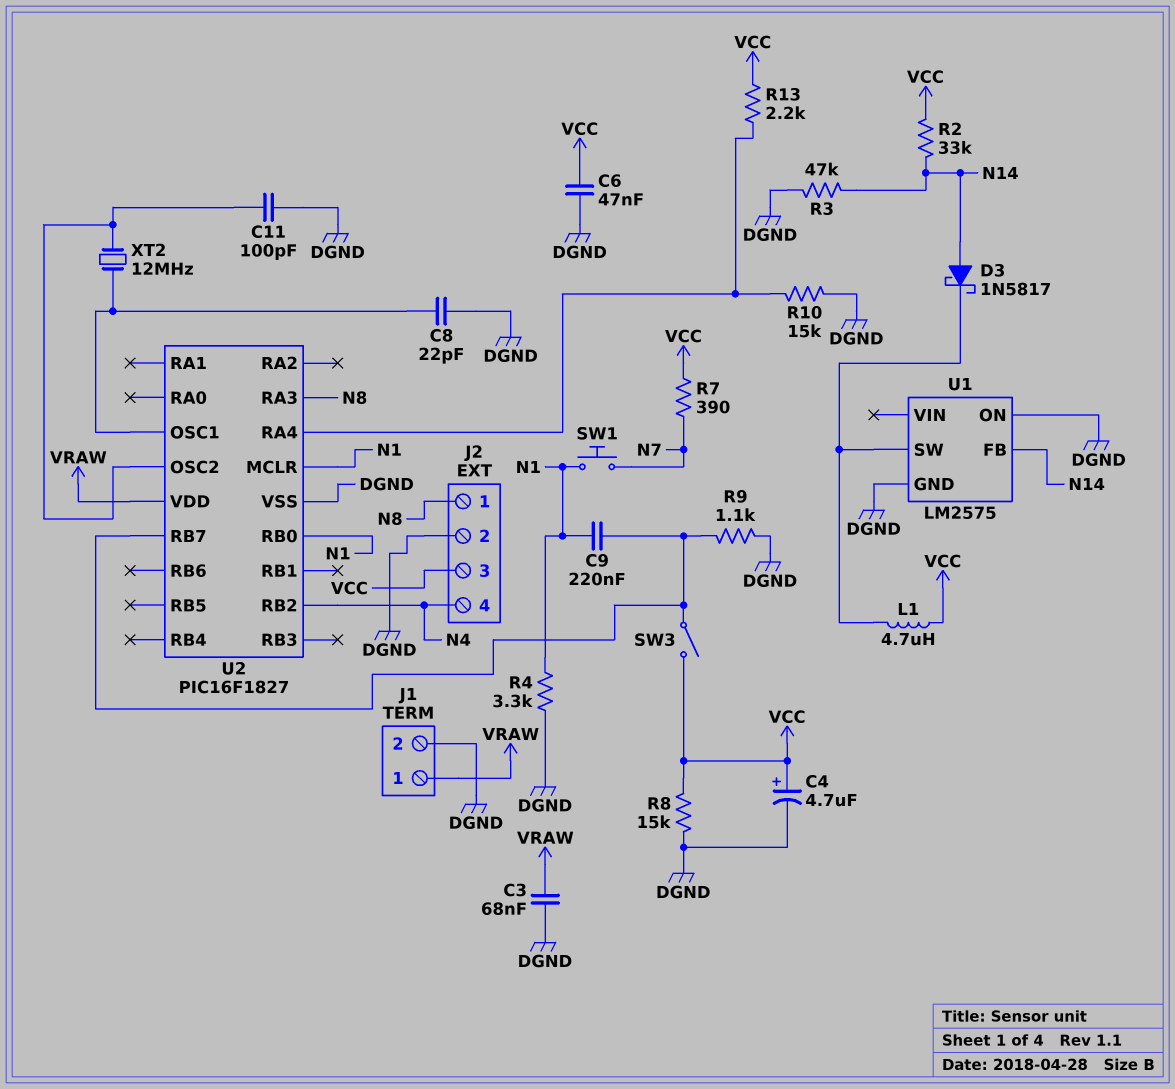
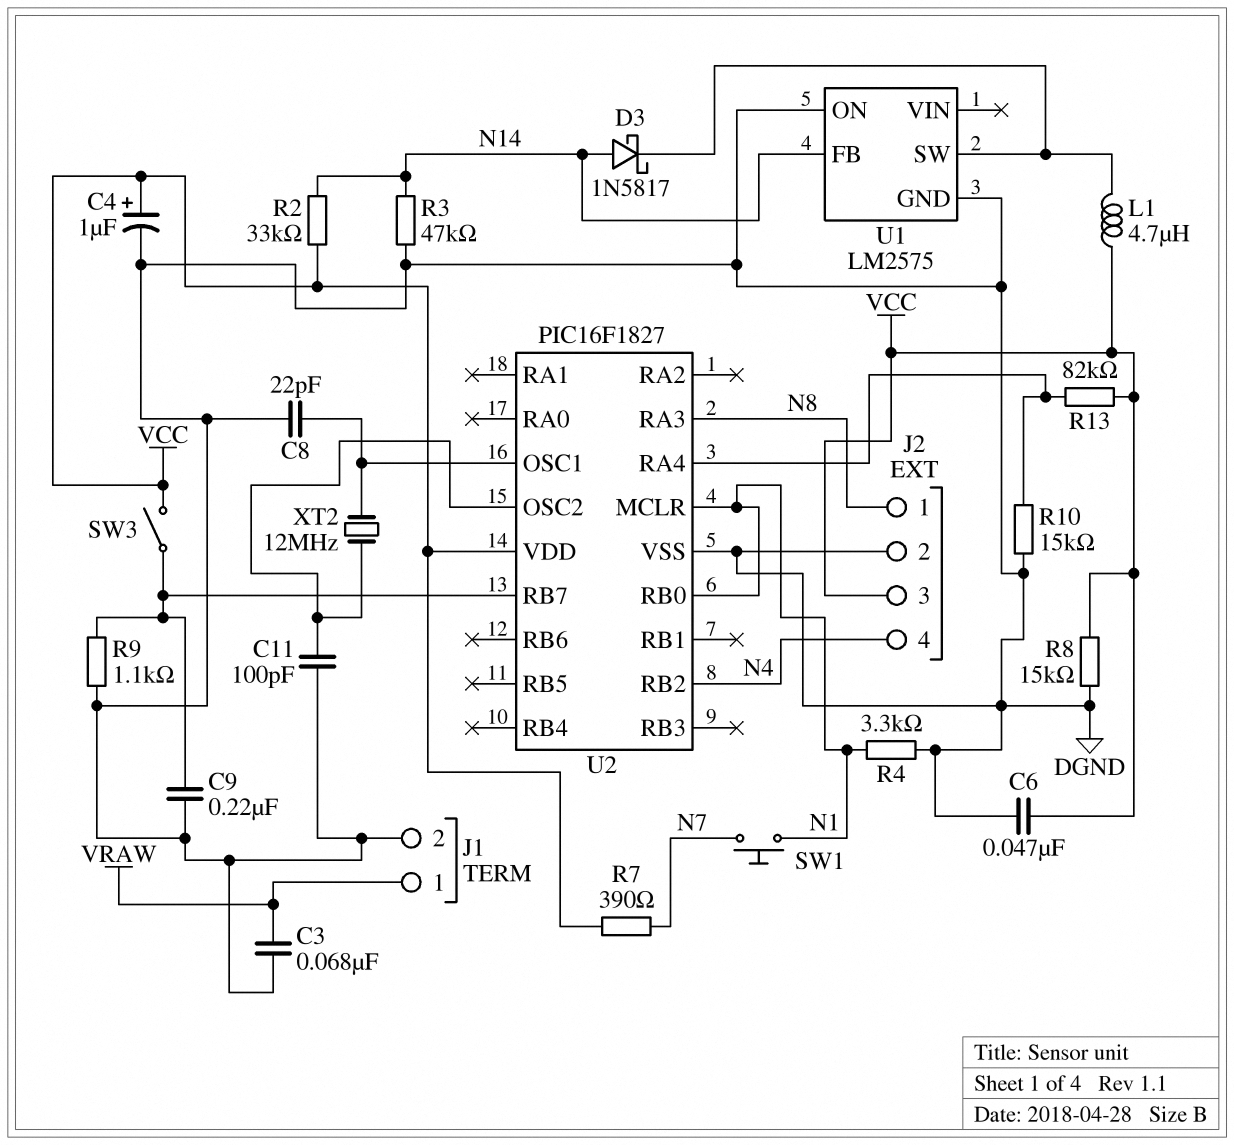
C4: 4.7uF (plus VCC, minus DGND) -> 1uF (plus VCC, minus DGND)
C9: 220nF (N1, U2/RB7) -> 220nF (DGND, U2/RB7)
R13: 2.2k (U2/RA4, VCC) -> 82k (U2/RA4, VCC)
U2 pin VDD: VRAW -> VCC

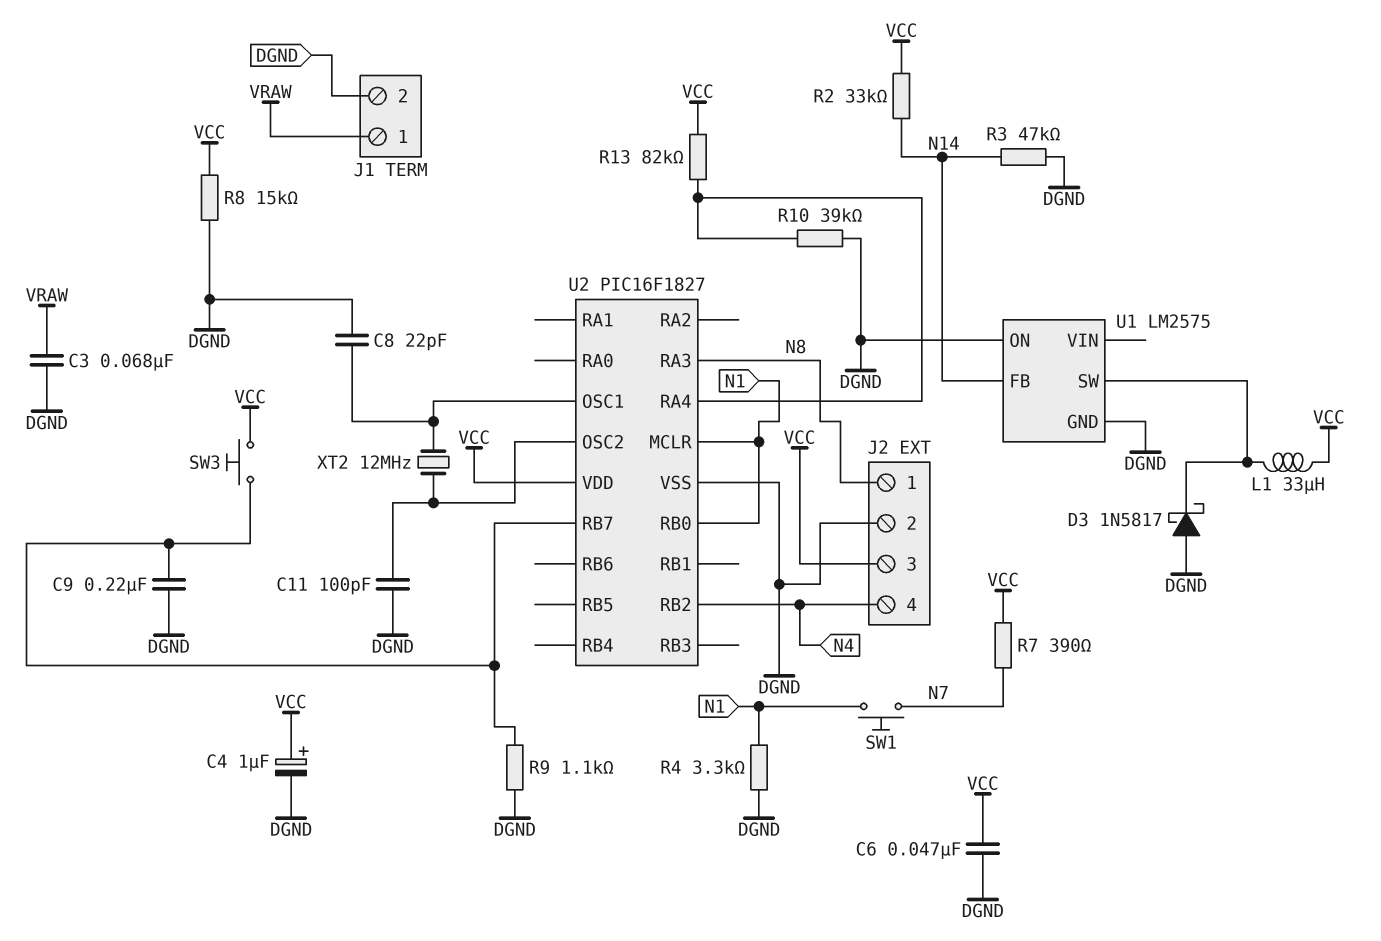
D3: schottky 1N5817 (A N14, K U1/SW) -> schottky 1N5817 (A DGND, K U1/SW)
L1: 4.7uH (U1/SW, VCC) -> 33uH (U1/SW, VCC)
R10: 15k (DGND, U2/RA4) -> 39k (DGND, U2/RA4)
SW3: switch (U2/RB7, VCC) -> button (U2/RB7, VCC)

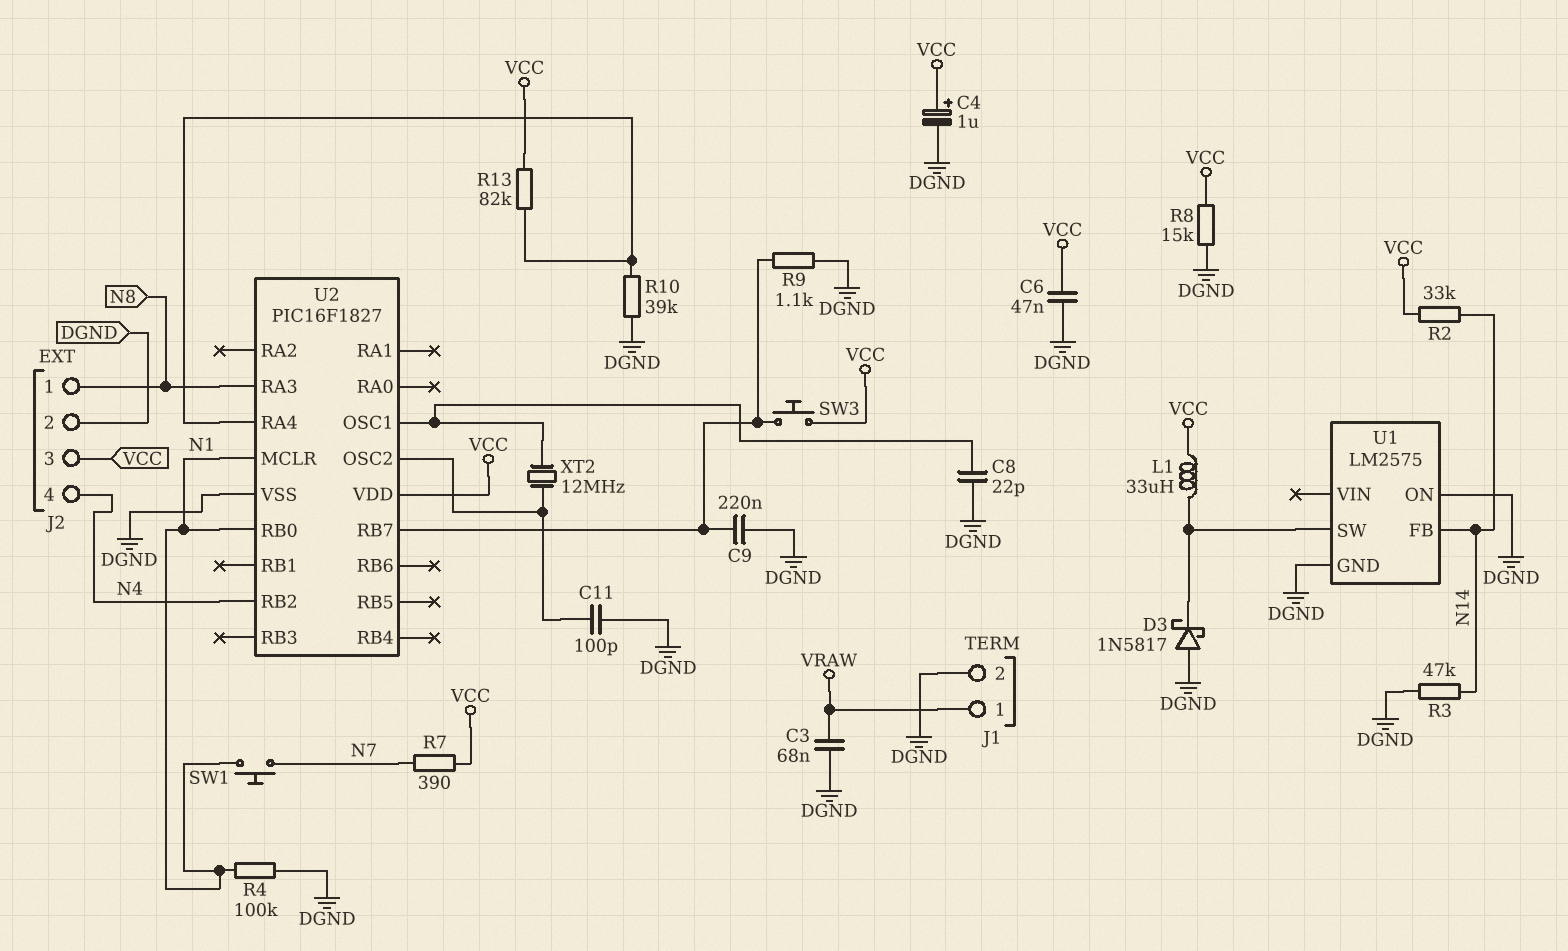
R4: 3.3k (DGND, N1) -> 100k (DGND, N1)

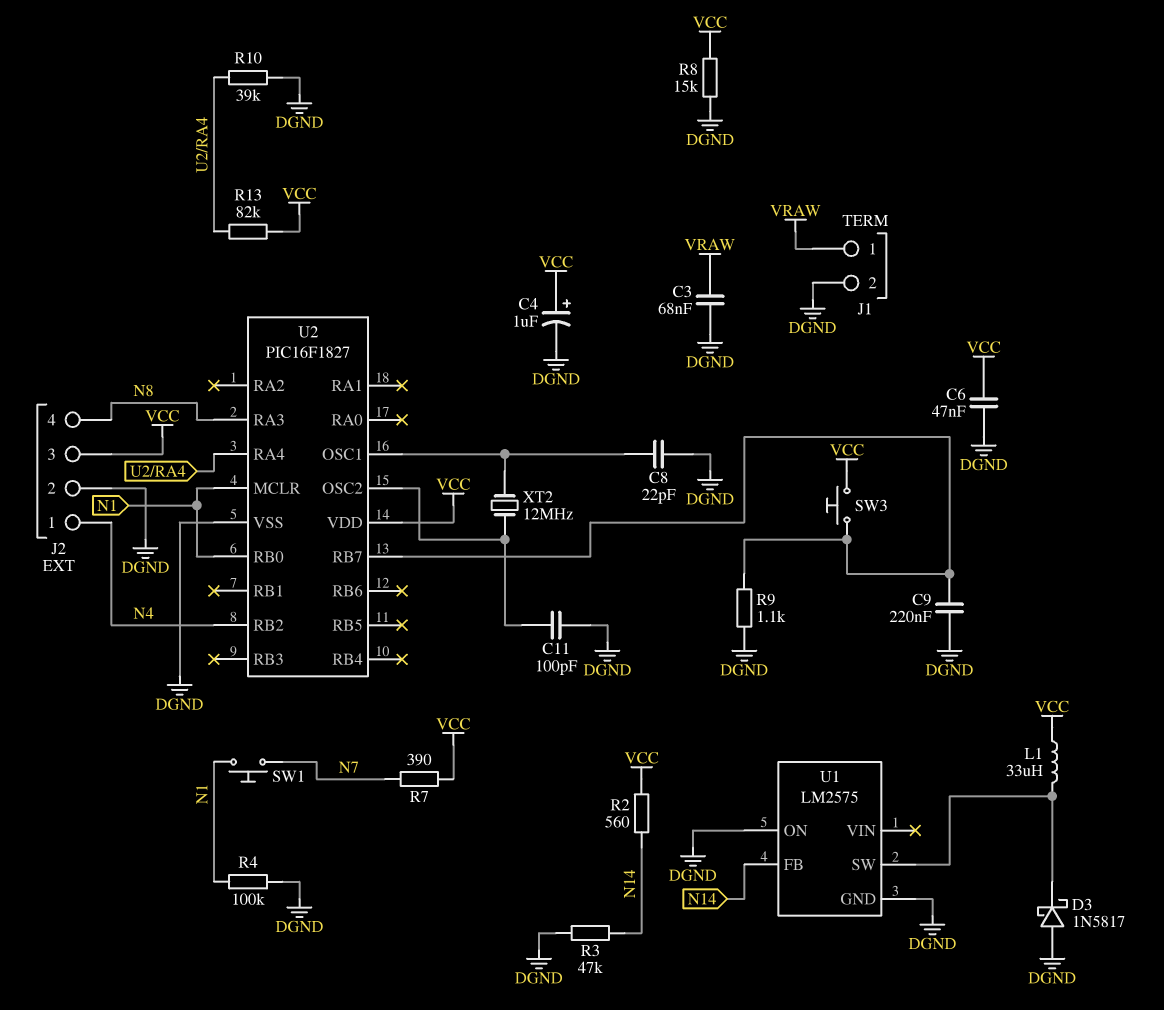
J2 pin 1: N8 -> N4
J2 pin 4: N4 -> N8
R2: 33k (N14, VCC) -> 560 (N14, VCC)

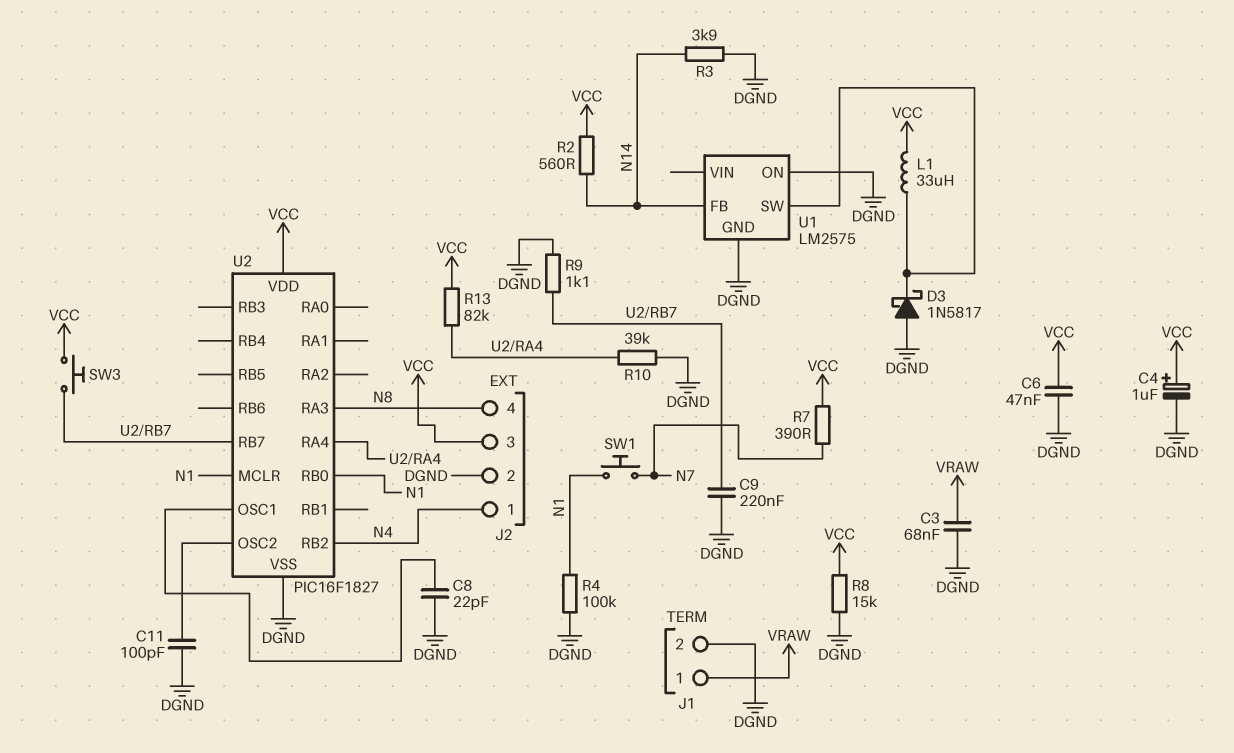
R3: 47k (DGND, N14) -> 3.9k (DGND, N14)
XT2: 12MHz (U2/OSC1, U2/OSC2) -> none

